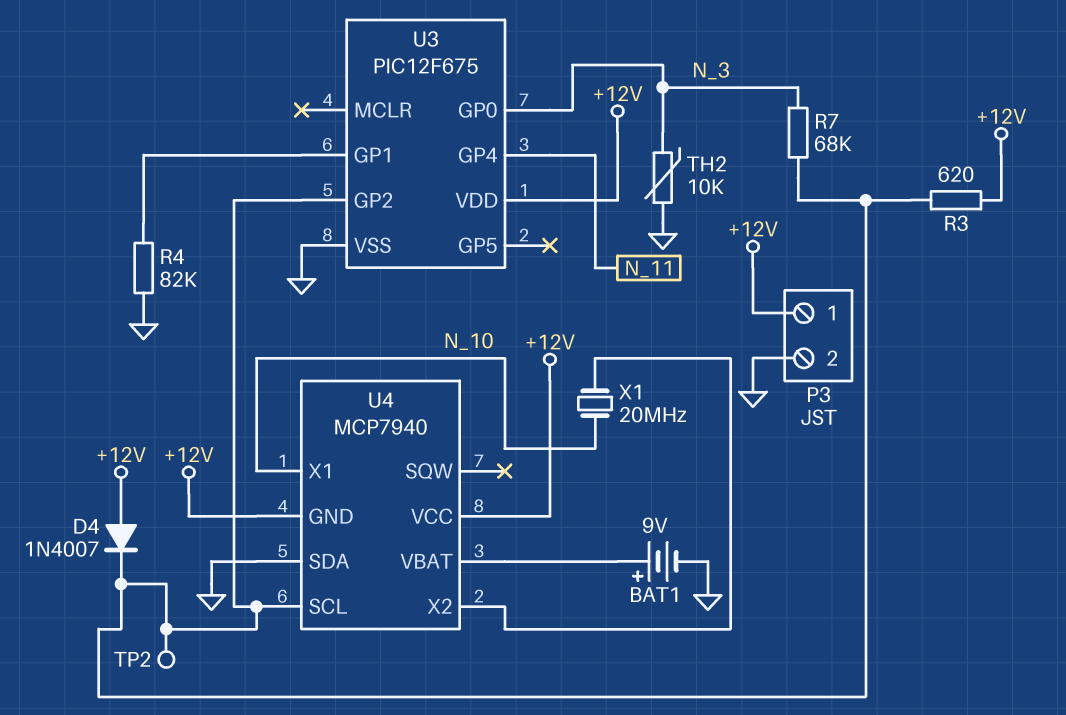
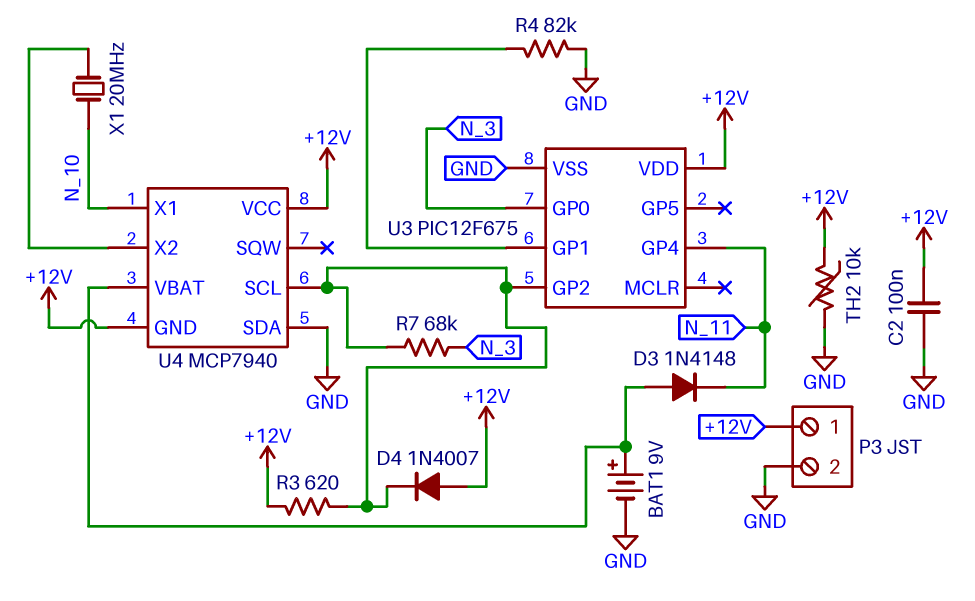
C2: none -> 100nF (+12V, GND)
D3: none -> diode 1N4148 (A U4/VBAT, K N_11)
TH2: 10k (GND, N_3) -> 10k (+12V, GND)
TP2: test point (U3/GP2) -> none

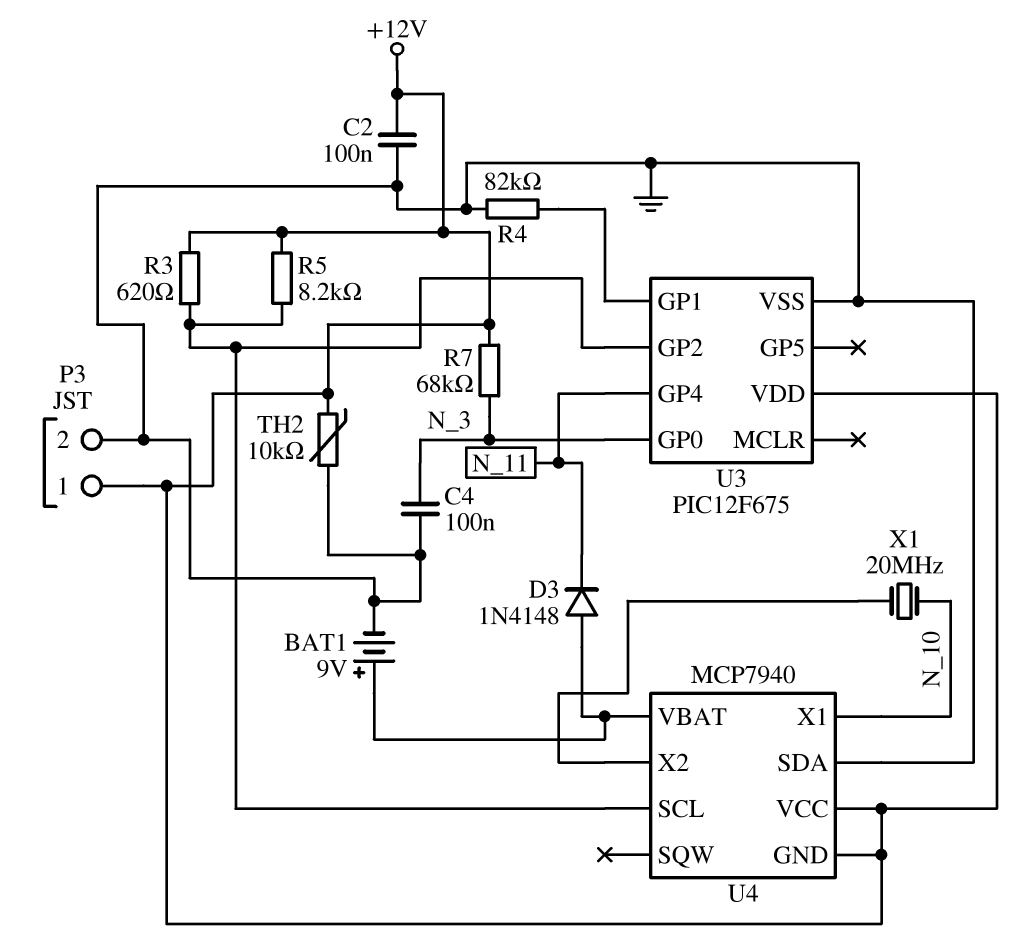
C4: none -> 100nF (GND, N_3)
D4: diode 1N4007 (A +12V, K U3/GP2) -> none
R5: none -> 8.2k (+12V, U3/GP2)
R7: 68k (N_3, U3/GP2) -> 68k (+12V, N_3)

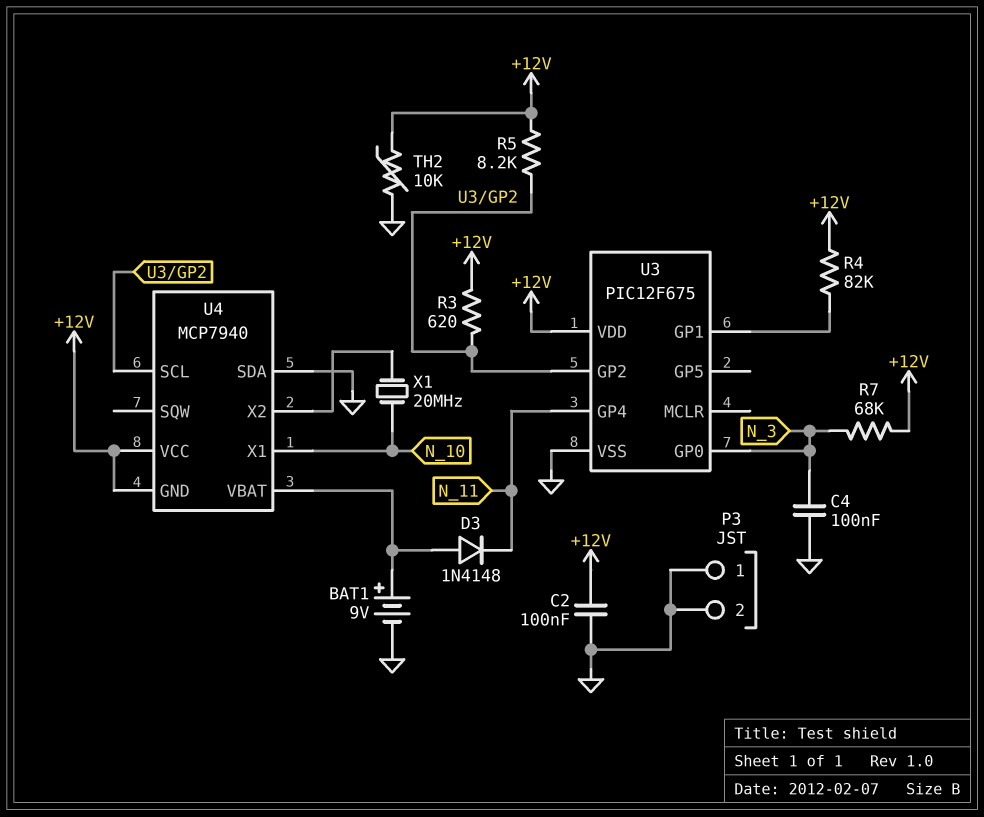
P3 pin 1: +12V -> GND
R4: 82k (GND, U3/GP1) -> 82k (+12V, U3/GP1)

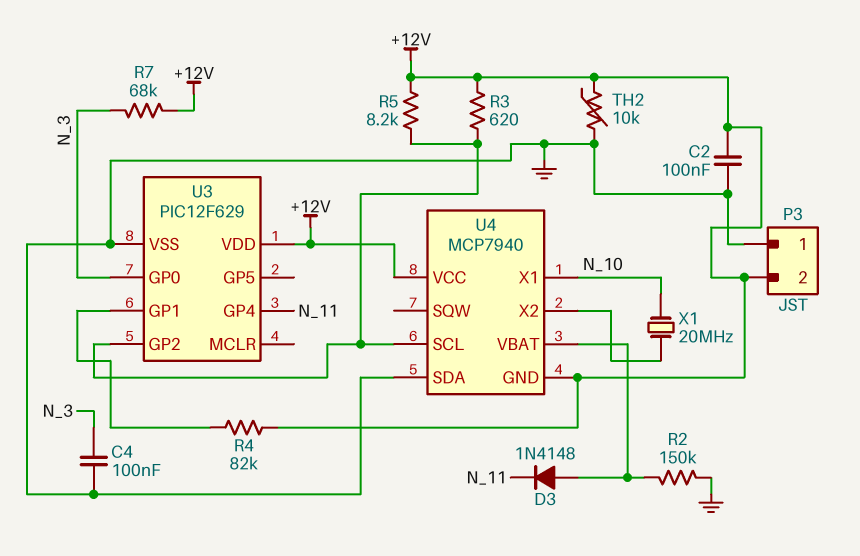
BAT1: 9V (plus U4/VBAT, minus GND) -> none
P3 pin 2: GND -> +12V
R2: none -> 150k (GND, U4/VBAT)
U3: PIC12F675 -> PIC12F629

